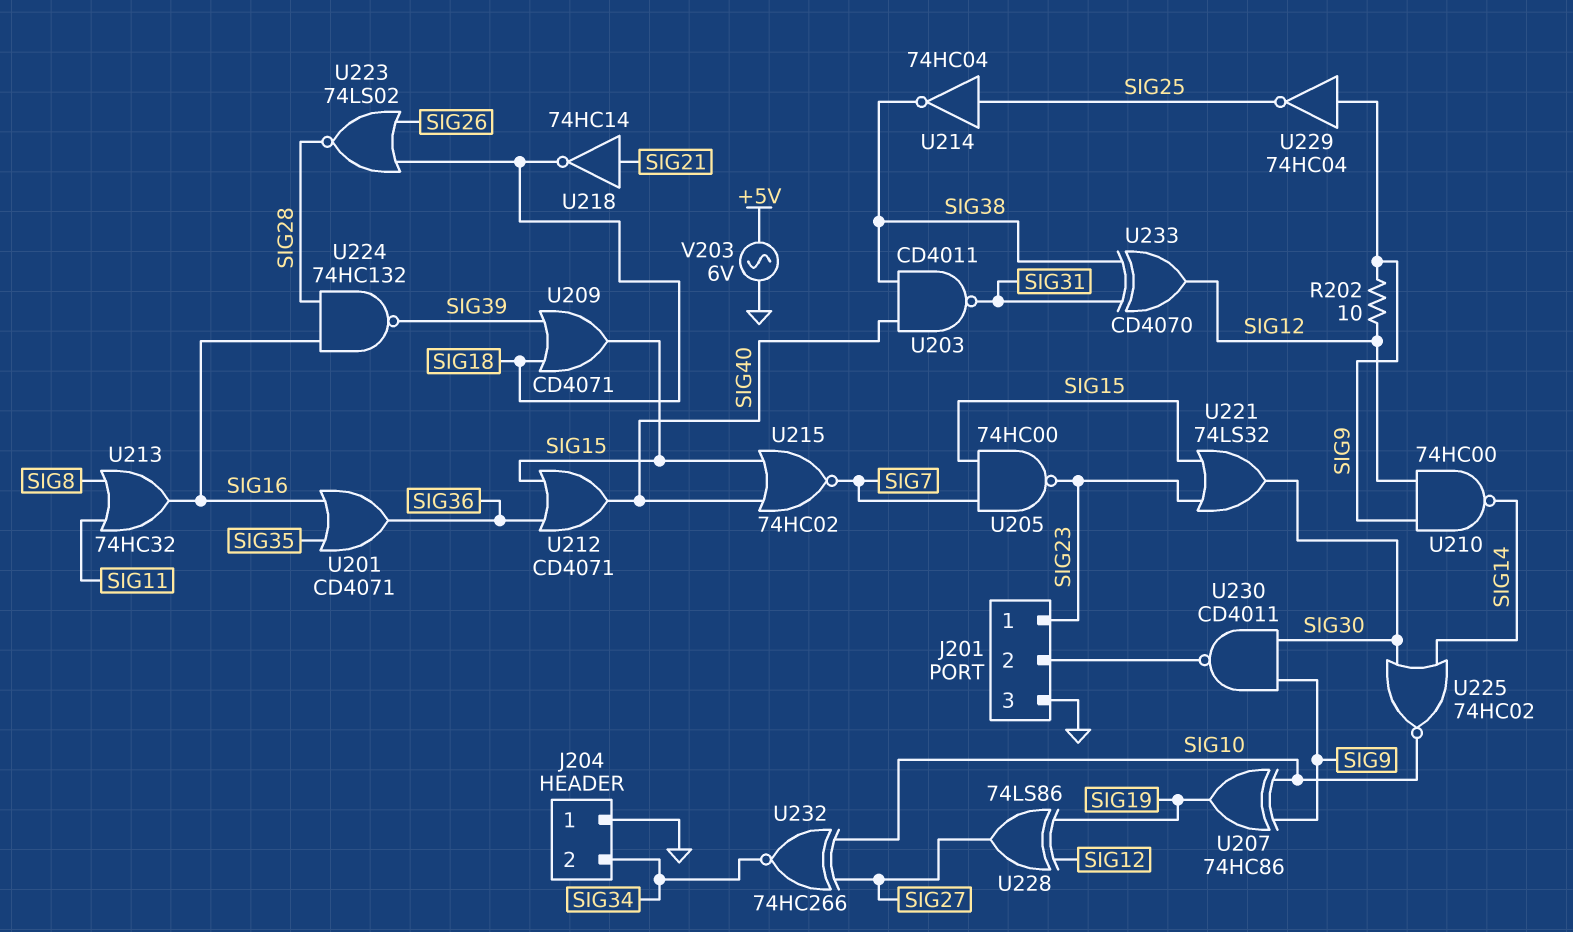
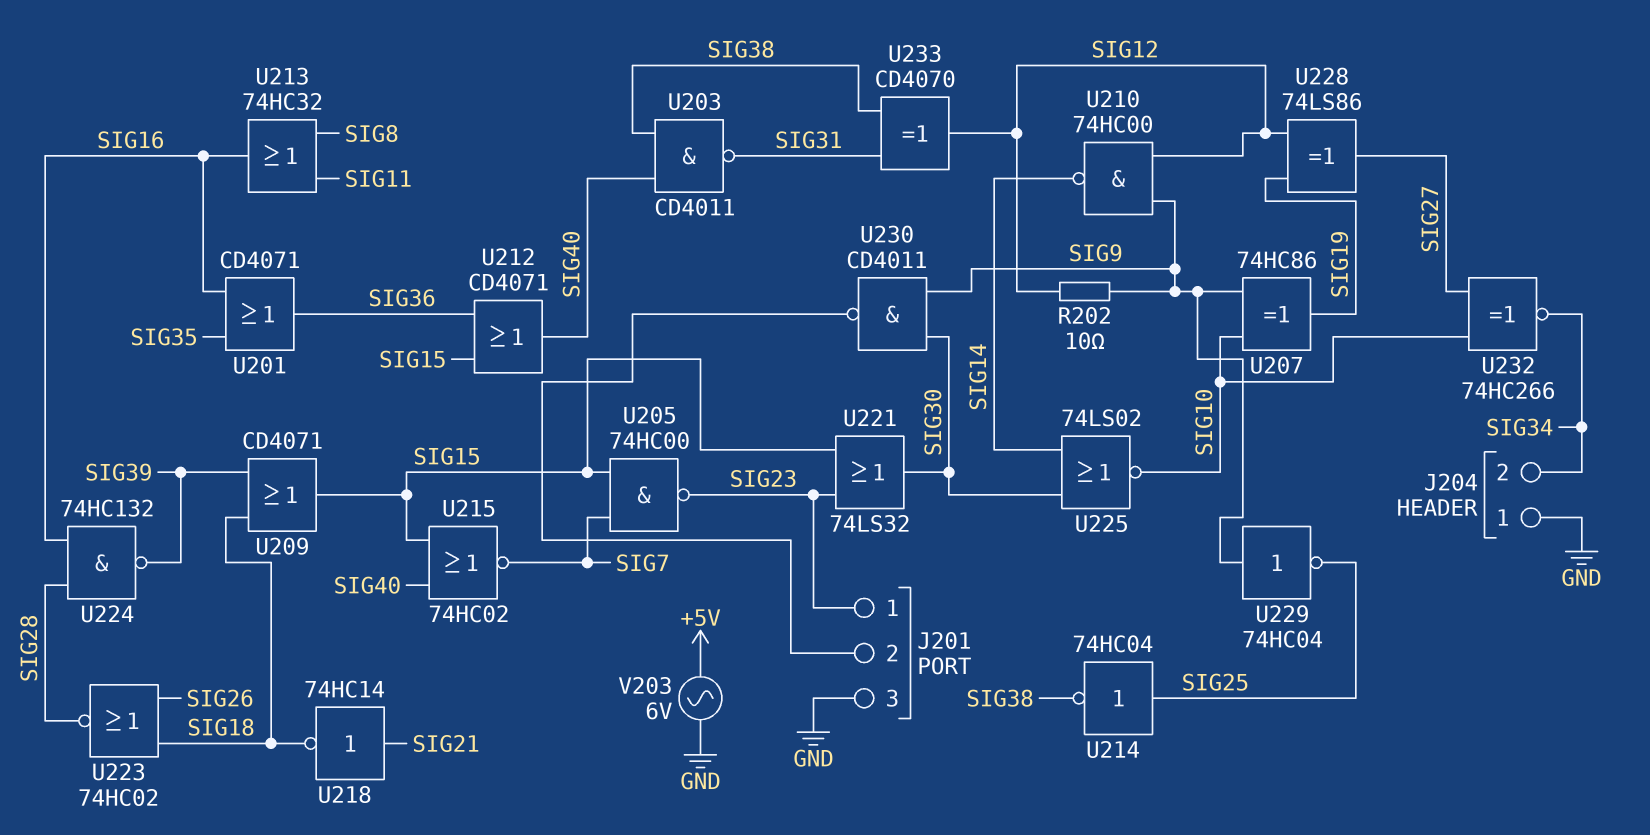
U223: NOR 74LS02 (in SIG18, in SIG26, out SIG28) -> NOR 74HC02 (in SIG18, in SIG26, out SIG28)
U225: NOR 74HC02 (in SIG14, in SIG30, out SIG10) -> NOR 74LS02 (in SIG14, in SIG30, out SIG10)

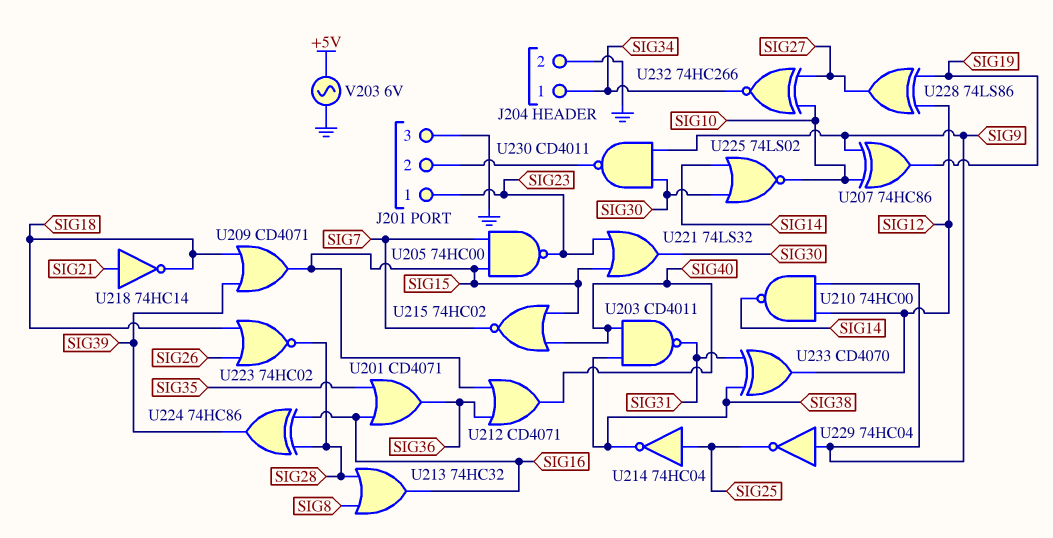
J204 pin 1: GND -> SIG34
J204 pin 2: SIG34 -> GND
R202: 10 (SIG9, SIG12) -> none
U213: OR 74HC32 (in SIG8, in SIG11, out SIG16) -> OR 74HC32 (in SIG8, in SIG28, out SIG16)
U224: NAND 74HC132 (in SIG16, in SIG28, out SIG39) -> XOR 74HC86 (in SIG16, in SIG28, out SIG39)

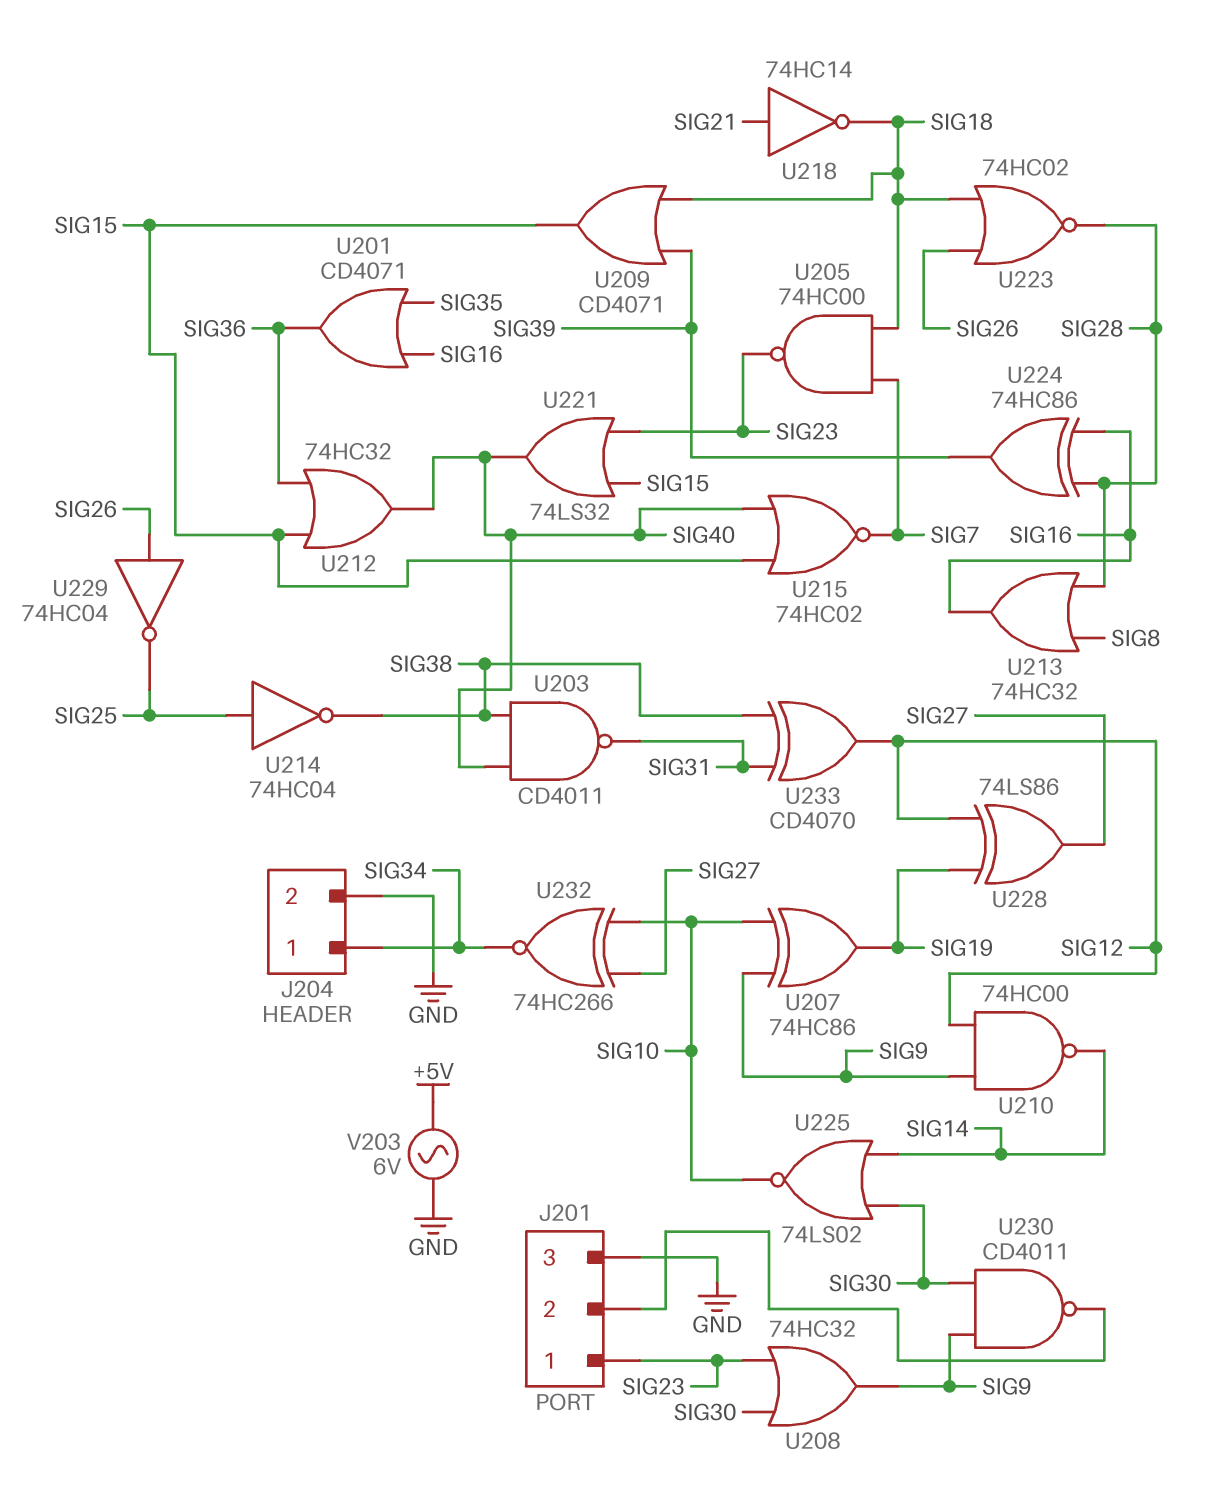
U205: NAND 74HC00 (in SIG7, in SIG15, out SIG23) -> NAND 74HC00 (in SIG7, in SIG18, out SIG23)
U208: none -> OR 74HC32 (in SIG23, in SIG30, out SIG9)
U212: OR CD4071 (in SIG15, in SIG36, out SIG40) -> OR 74HC32 (in SIG15, in SIG36, out SIG40)
U221: OR 74LS32 (in SIG15, in SIG23, out SIG30) -> OR 74LS32 (in SIG15, in SIG23, out SIG40)
U229: NOT 74HC04 (in SIG9, out SIG25) -> NOT 74HC04 (in SIG26, out SIG25)

